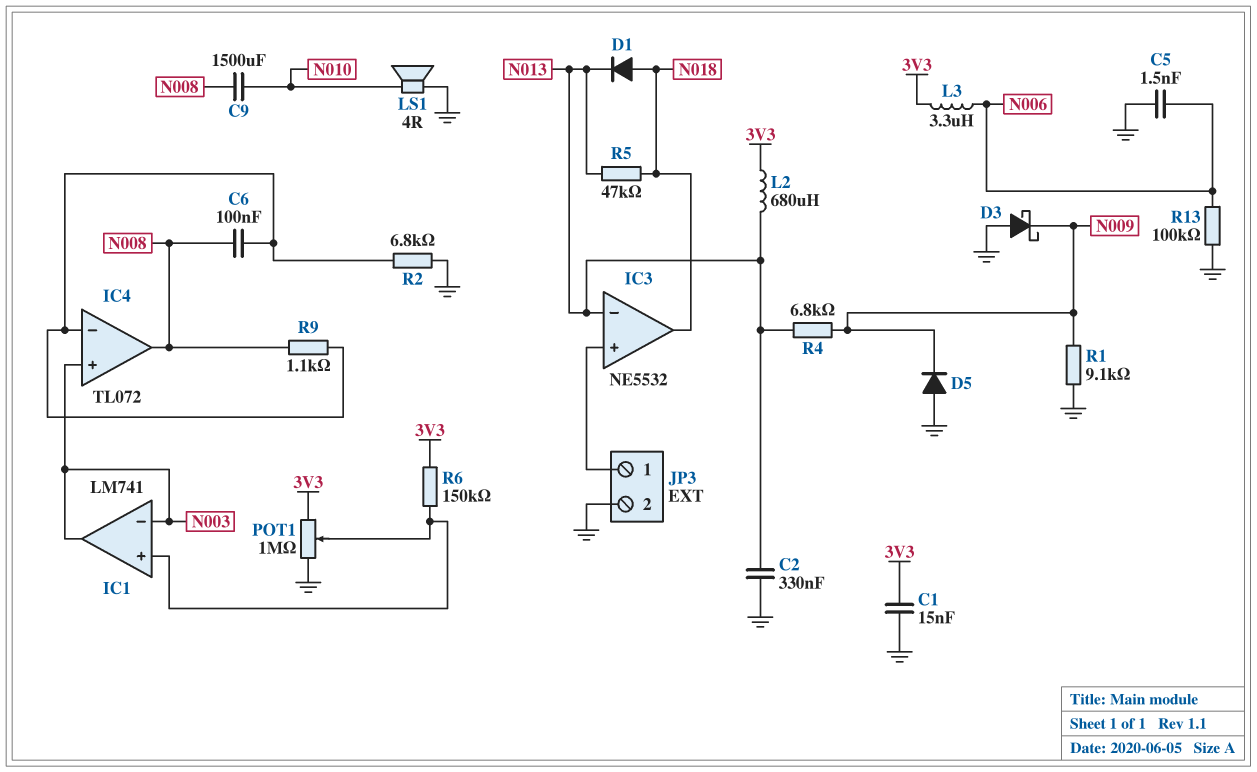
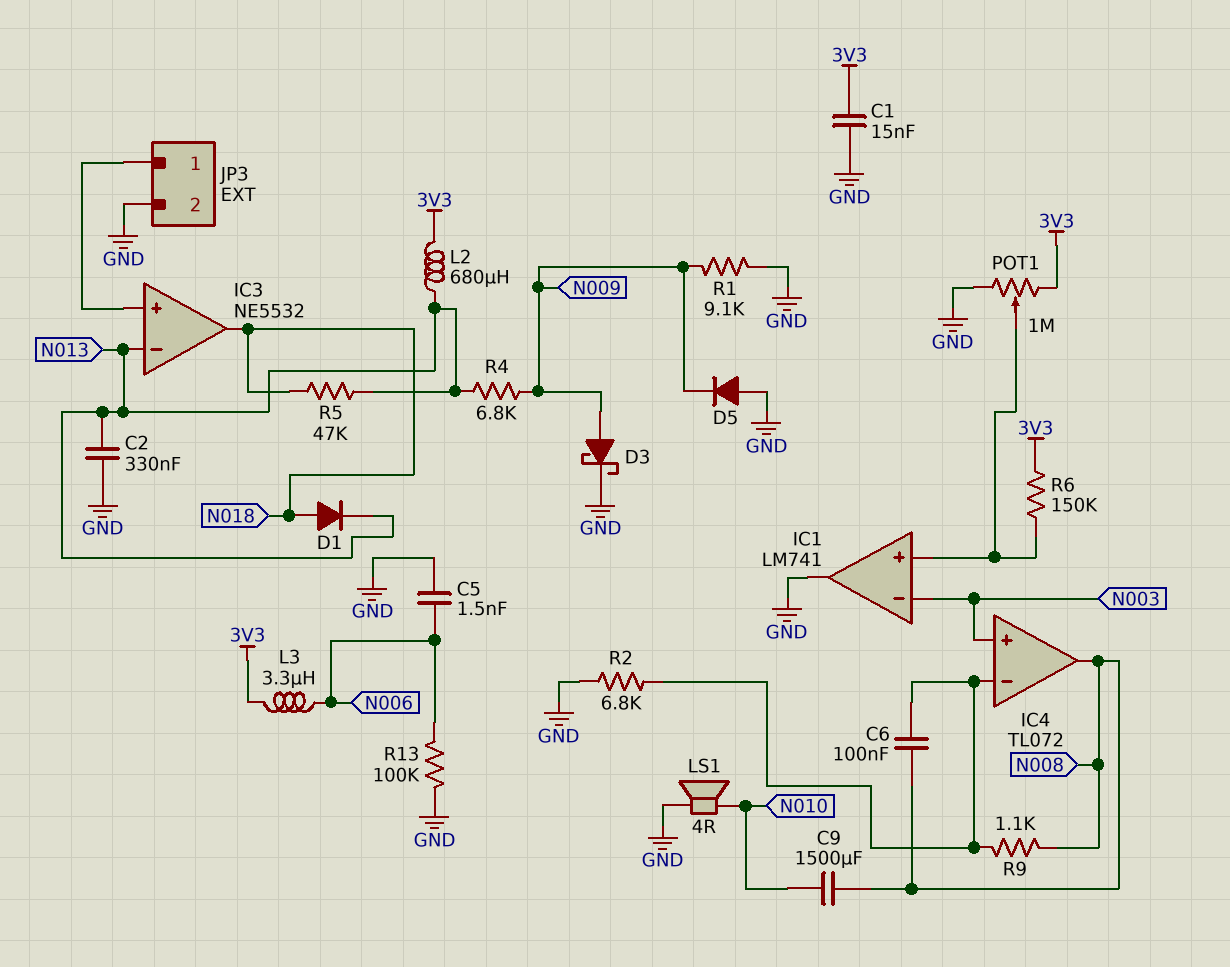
D3: schottky (A GND, K N009) -> schottky (A N009, K GND)
IC1 pin out: N003 -> GND

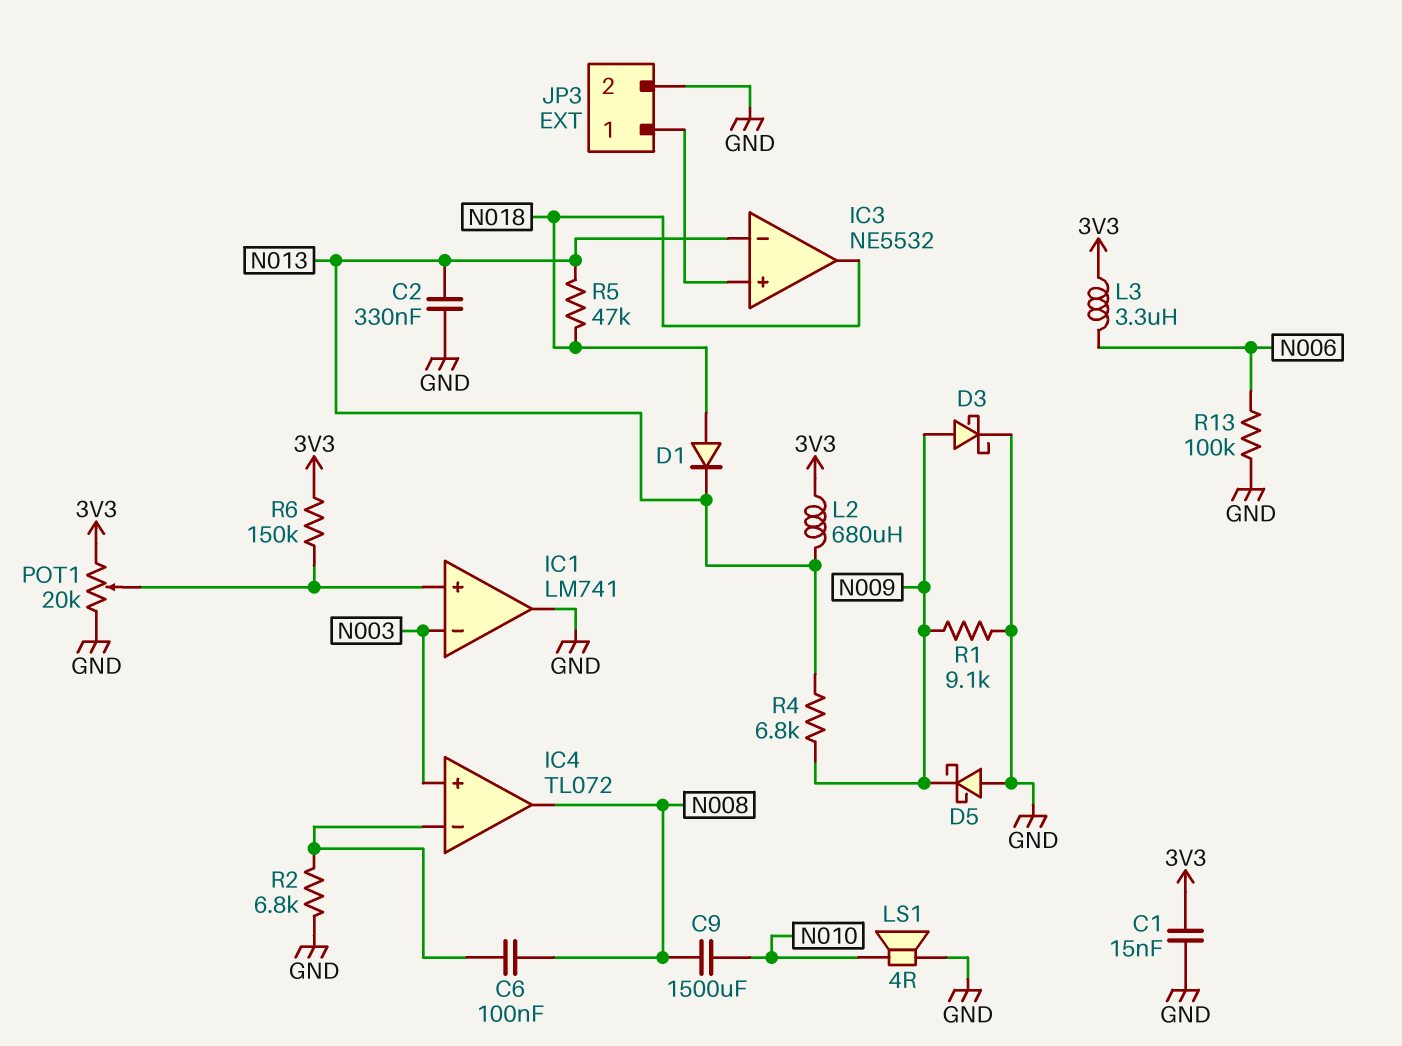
C5: 1.5nF (GND, N006) -> none
D5: diode (A GND, K N009) -> schottky (A GND, K N009)
POT1: 1M (3V3, GND, wiper IC1/in+) -> 20k (3V3, GND, wiper IC1/in+)
R9: 1.1k (IC4/in-, N008) -> none

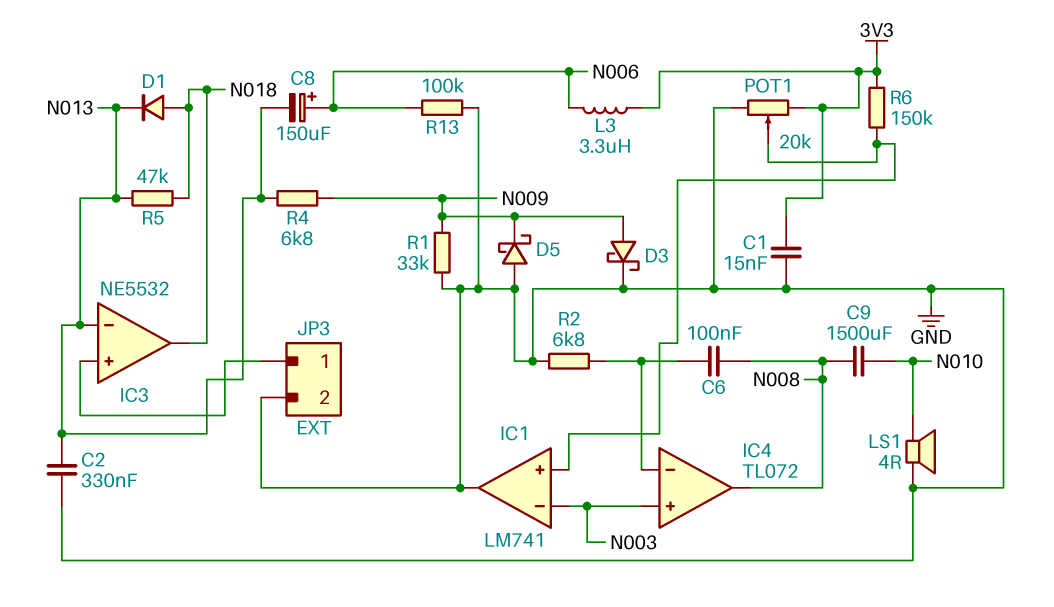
C8: none -> 150uF (plus N006, minus N013)
L2: 680uH (3V3, N013) -> none
R1: 9.1k (GND, N009) -> 33k (GND, N009)

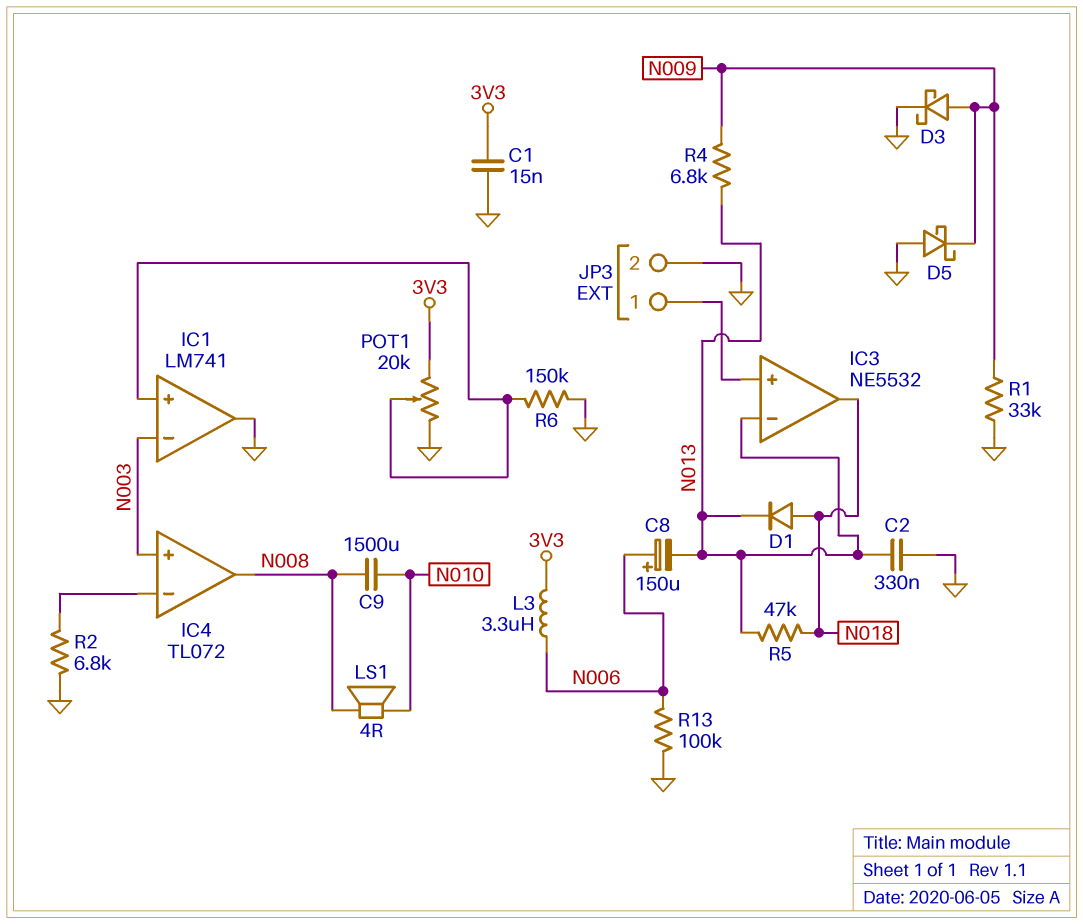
C6: 100nF (IC4/in-, N008) -> none
LS1: speaker 4R (GND, N010) -> speaker 4R (N008, N010)
R6: 150k (3V3, IC1/in+) -> 150k (GND, IC1/in+)

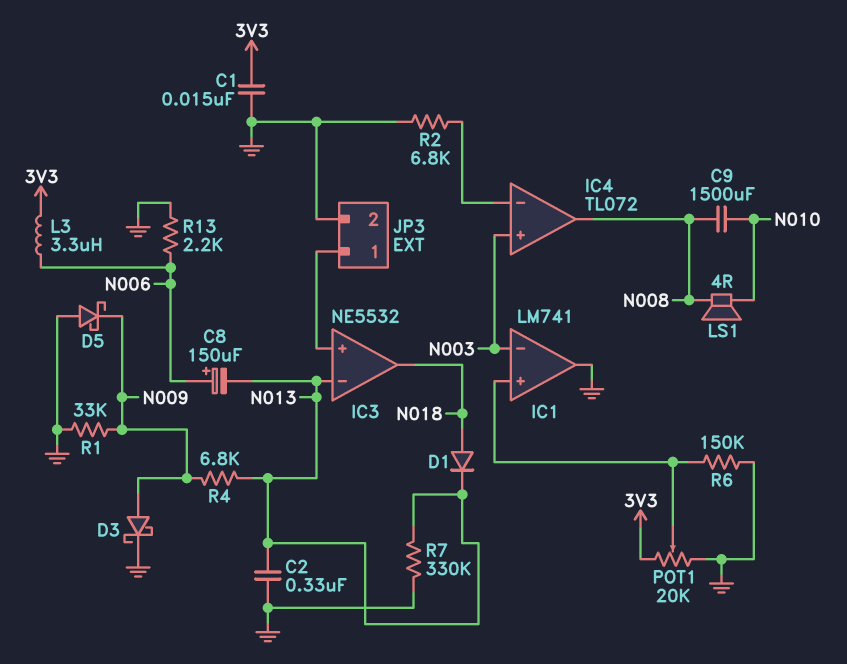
R5: 47k (N013, N018) -> none
R7: none -> 330k (GND, N013)
R13: 100k (GND, N006) -> 2.2k (GND, N006)

